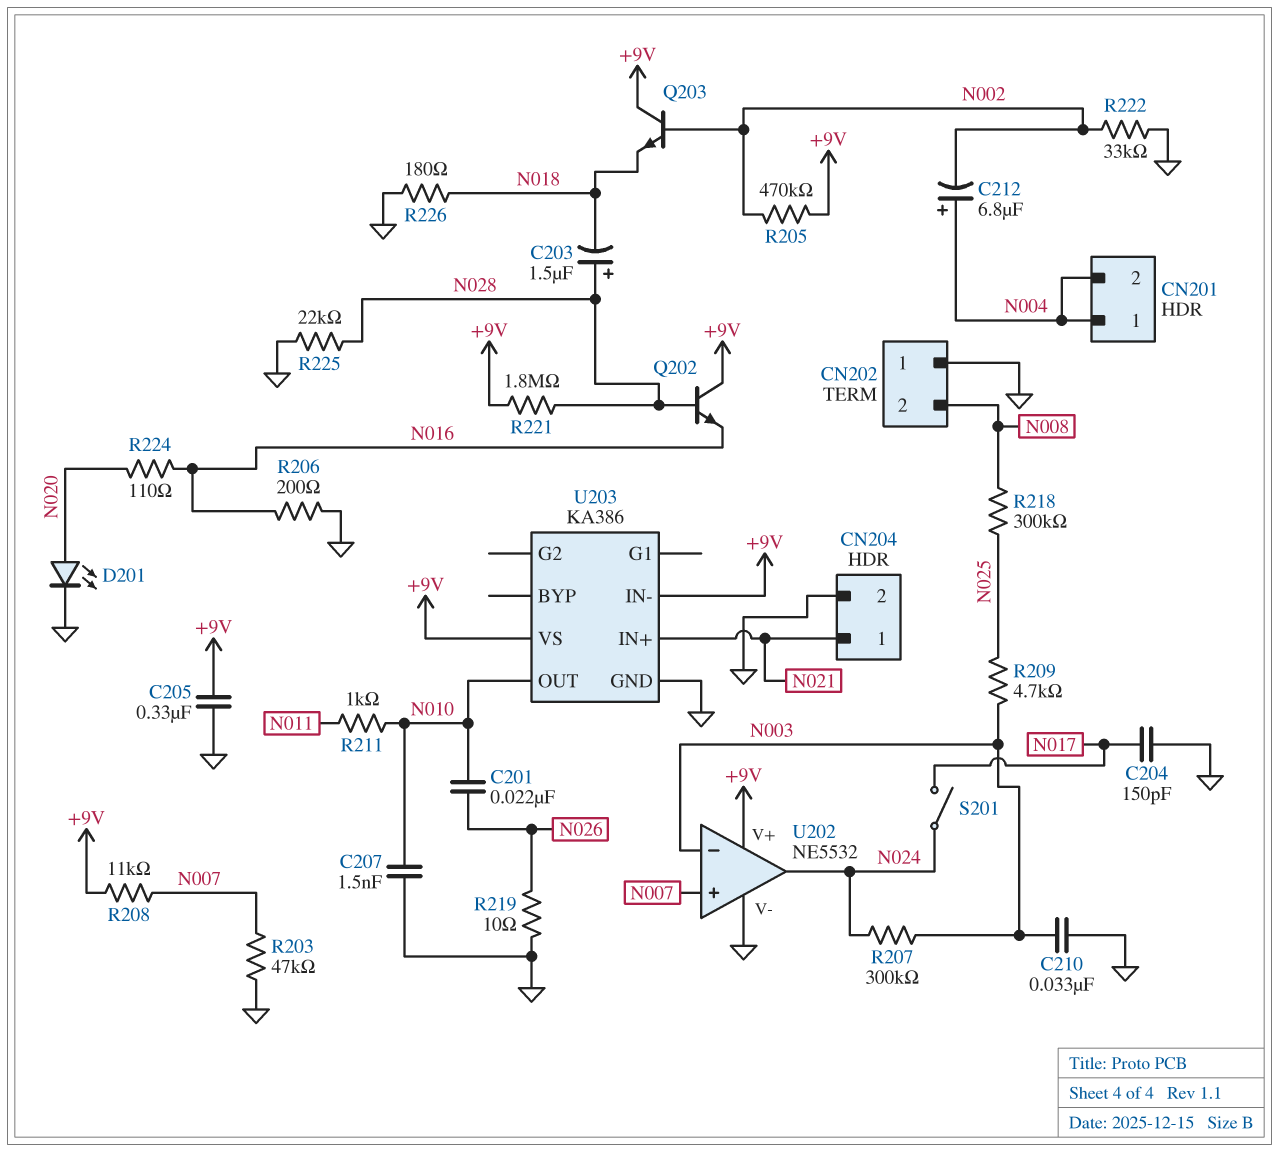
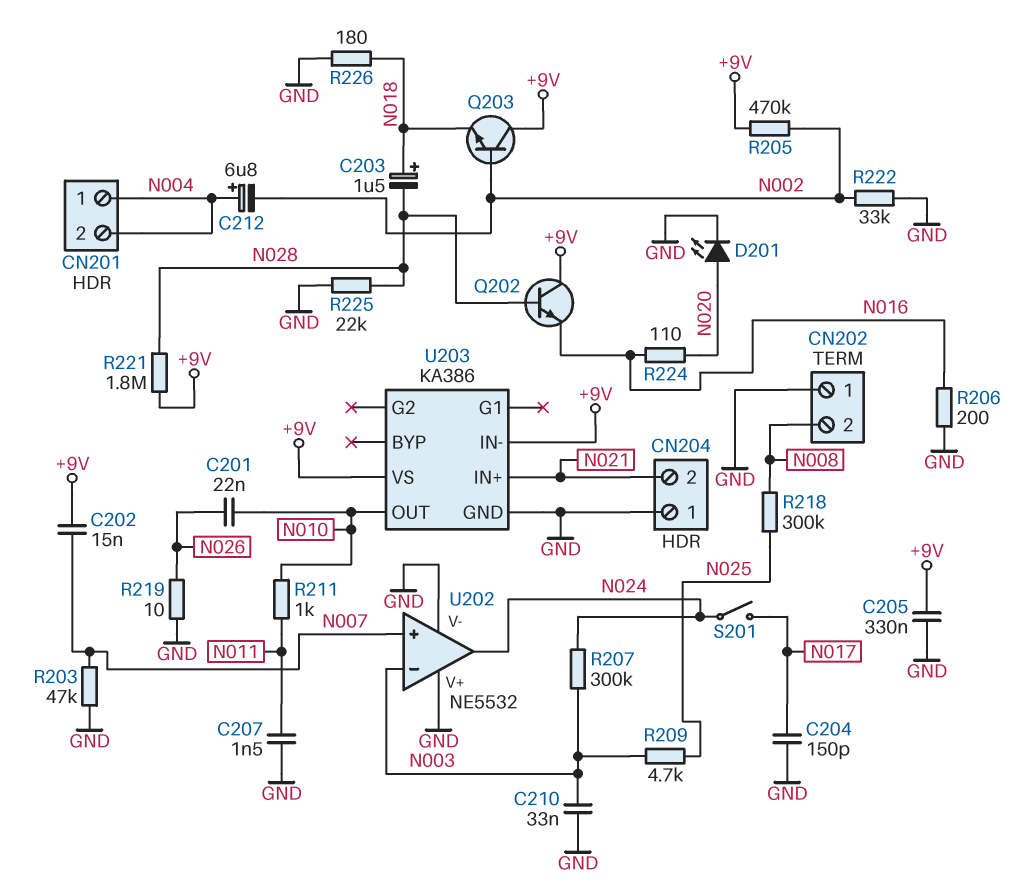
C202: none -> 15nF (+9V, N007)
C203: 1.5uF (plus N028, minus N018) -> 1.5uF (plus N018, minus N028)
C207: 1.5nF (GND, N010) -> 1.5nF (GND, N011)
CN204 pin 1: N021 -> GND
CN204 pin 2: GND -> N021
R208: 11k (+9V, N007) -> none
U202 pin V+: +9V -> GND

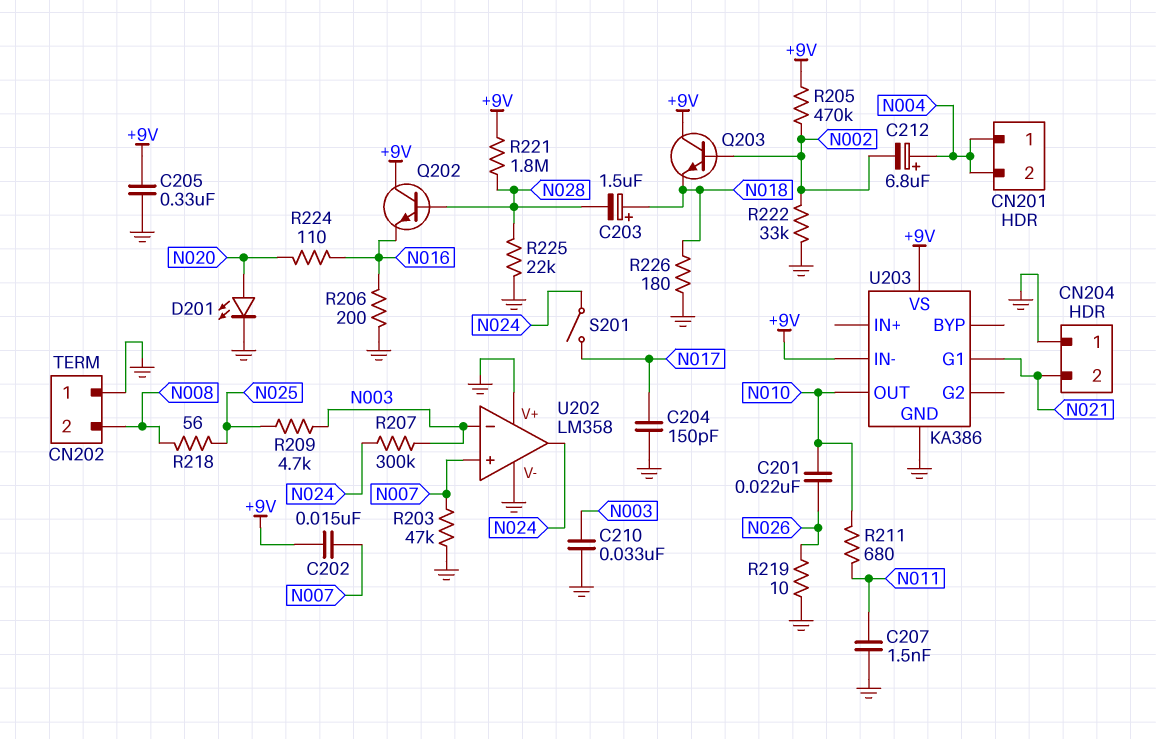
R211: 1k (N010, N011) -> 680 (N010, N011)
R218: 300k (N008, N025) -> 56 (N008, N025)
U202: NE5532 -> LM358
U203 pin G1: none -> N021
U203 pin IN+: N021 -> none

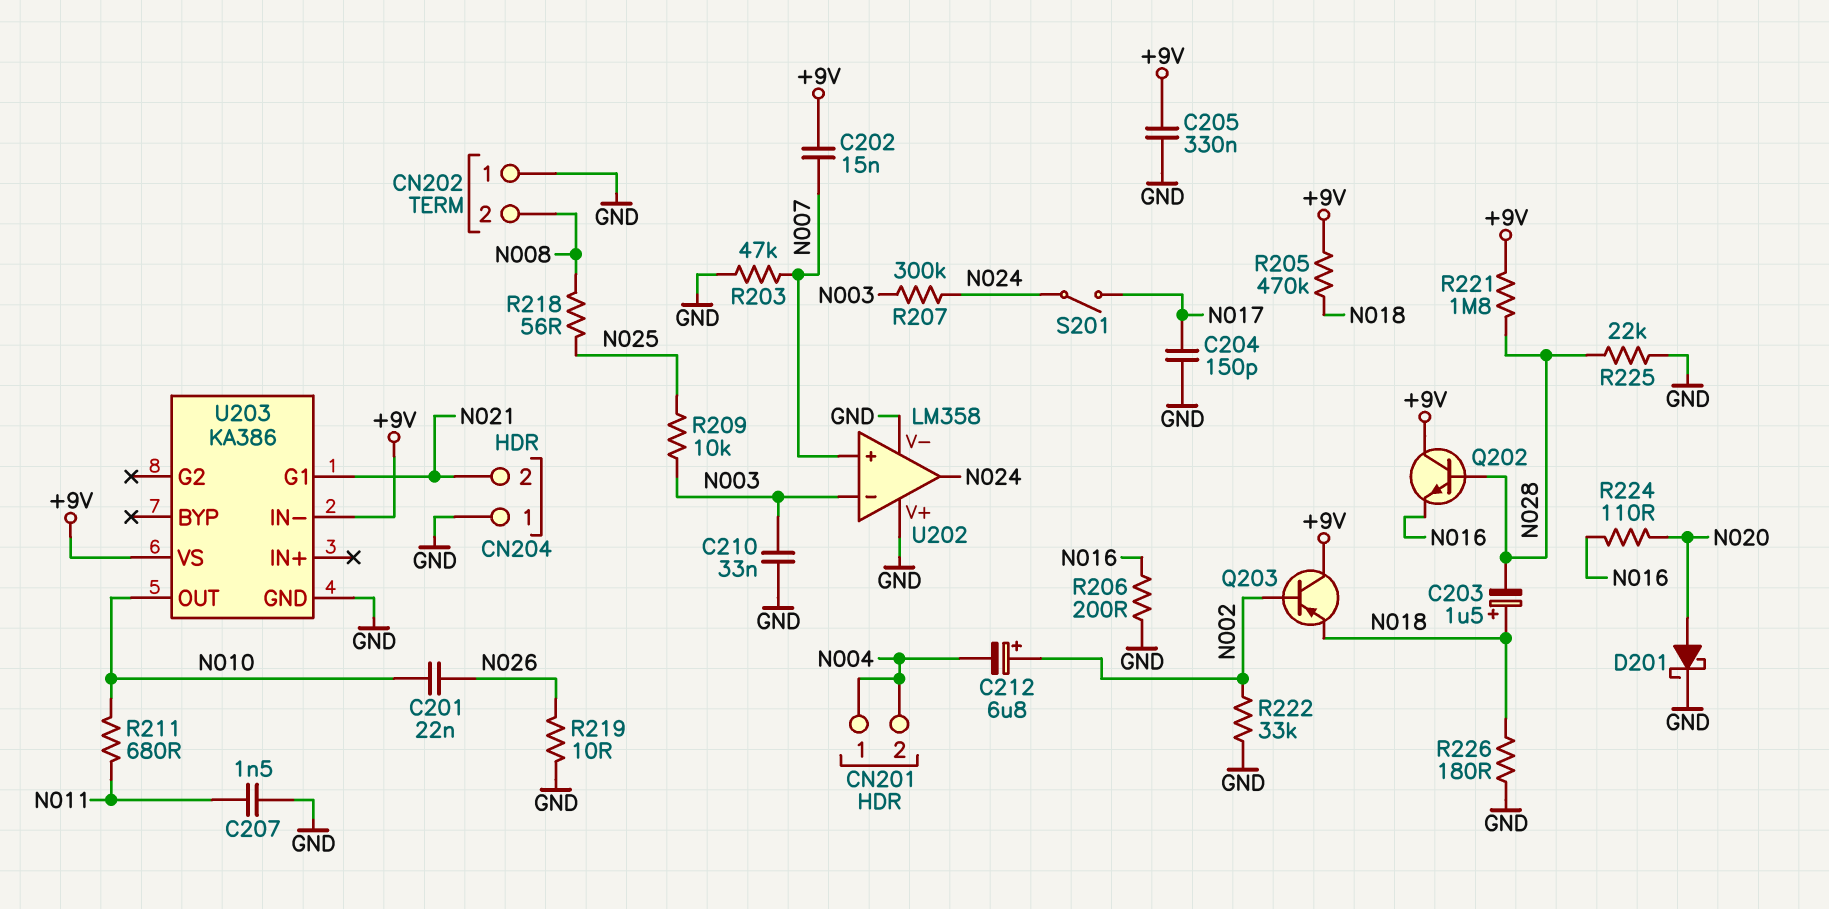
C212: 6.8uF (plus N004, minus N002) -> 6.8uF (plus N002, minus N004)
D201: LED (A N020, K GND) -> schottky (A N020, K GND)
Q203: NPN (B N002, C +9V, E N018) -> PNP (B N002, C +9V, E N018)
R205: 470k (+9V, N002) -> 470k (+9V, N018)
R209: 4.7k (N003, N025) -> 10k (N003, N025)

